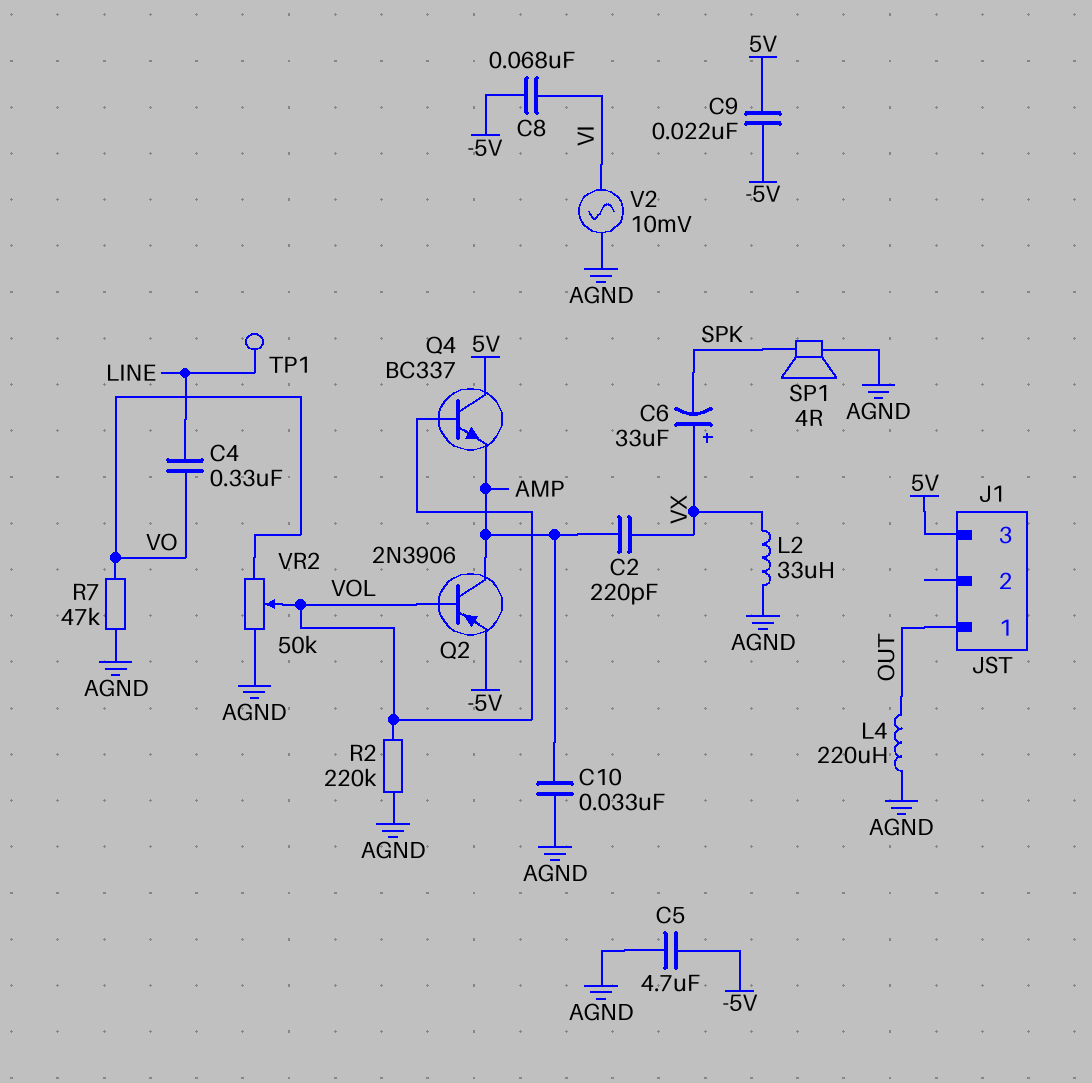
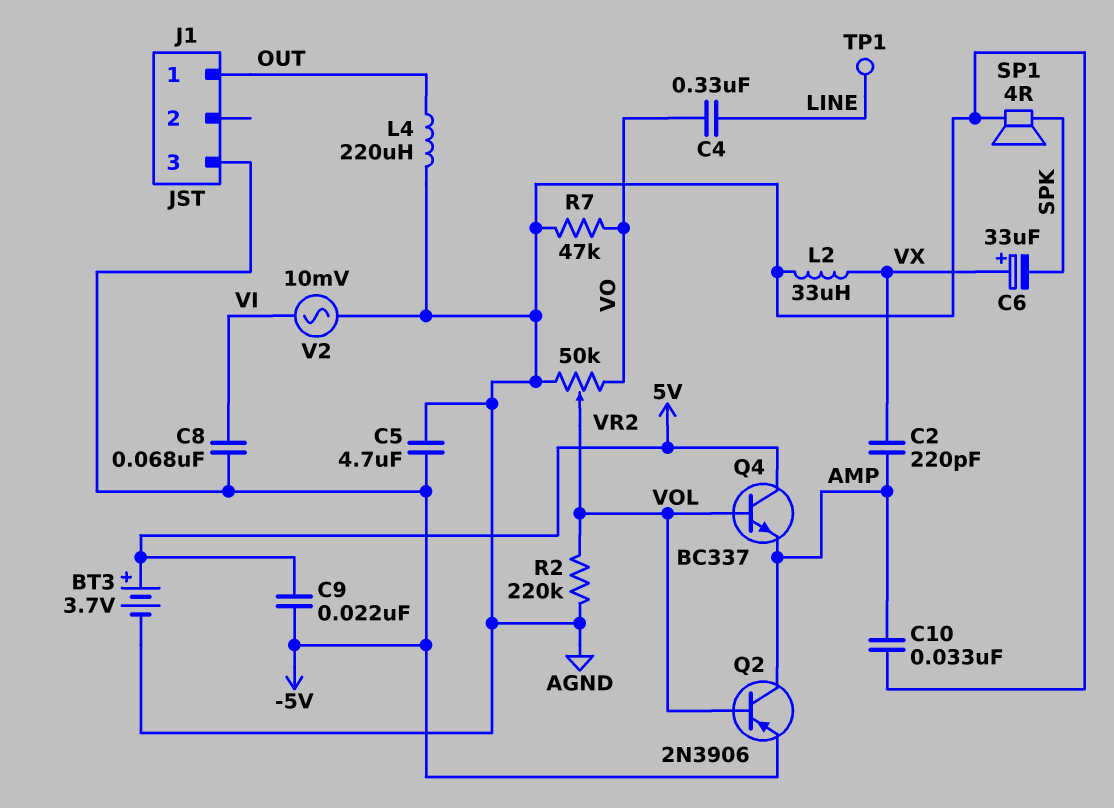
BT3: none -> 3.7V (plus 5V, minus AGND)
J1 pin 3: 5V -> -5V

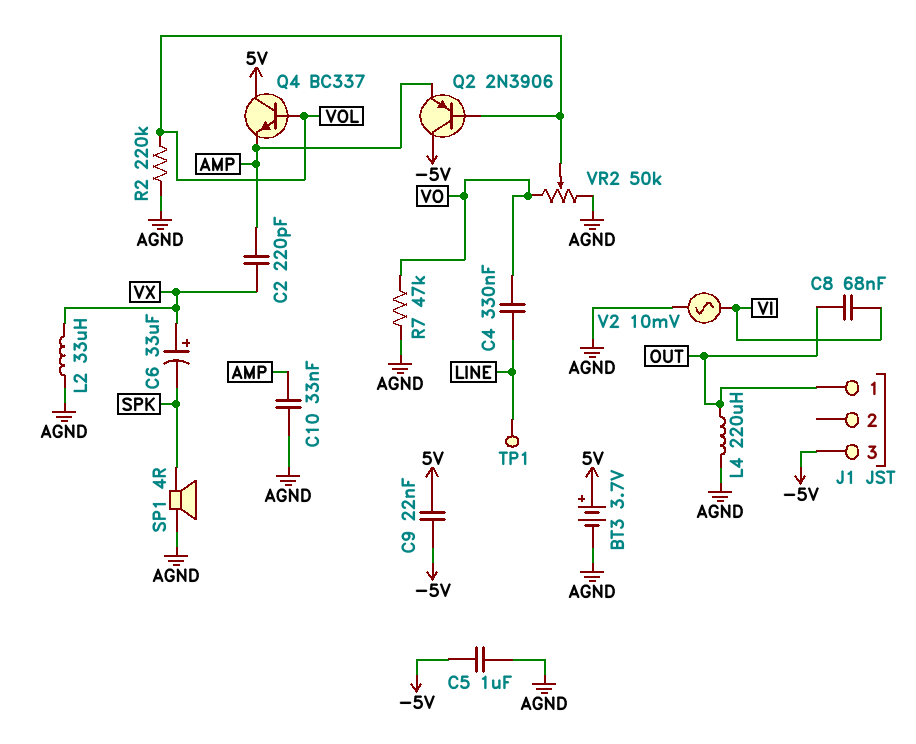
C5: 4.7uF (-5V, AGND) -> 1uF (-5V, AGND)
C8: 68nF (-5V, VI) -> 68nF (OUT, VI)
Q2: PNP 2N3906 (B VOL, C AMP, E -5V) -> PNP 2N3906 (B VOL, C -5V, E AMP)

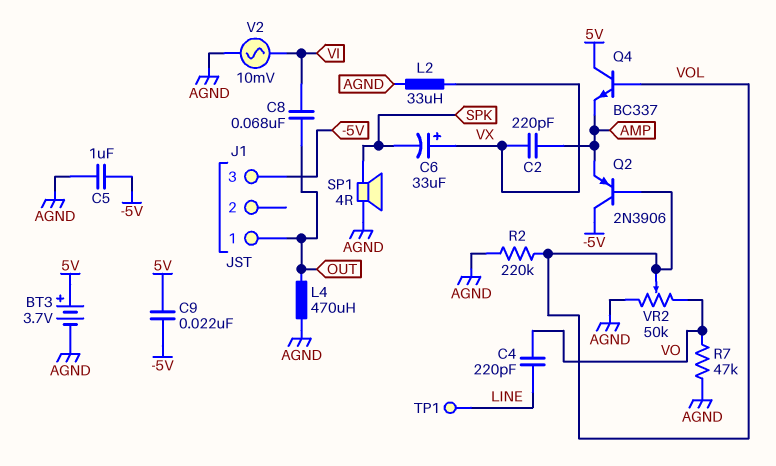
C4: 330nF (LINE, VO) -> 220pF (LINE, VO)
C10: 33nF (AGND, AMP) -> none
L4: 220uH (AGND, OUT) -> 470uH (AGND, OUT)

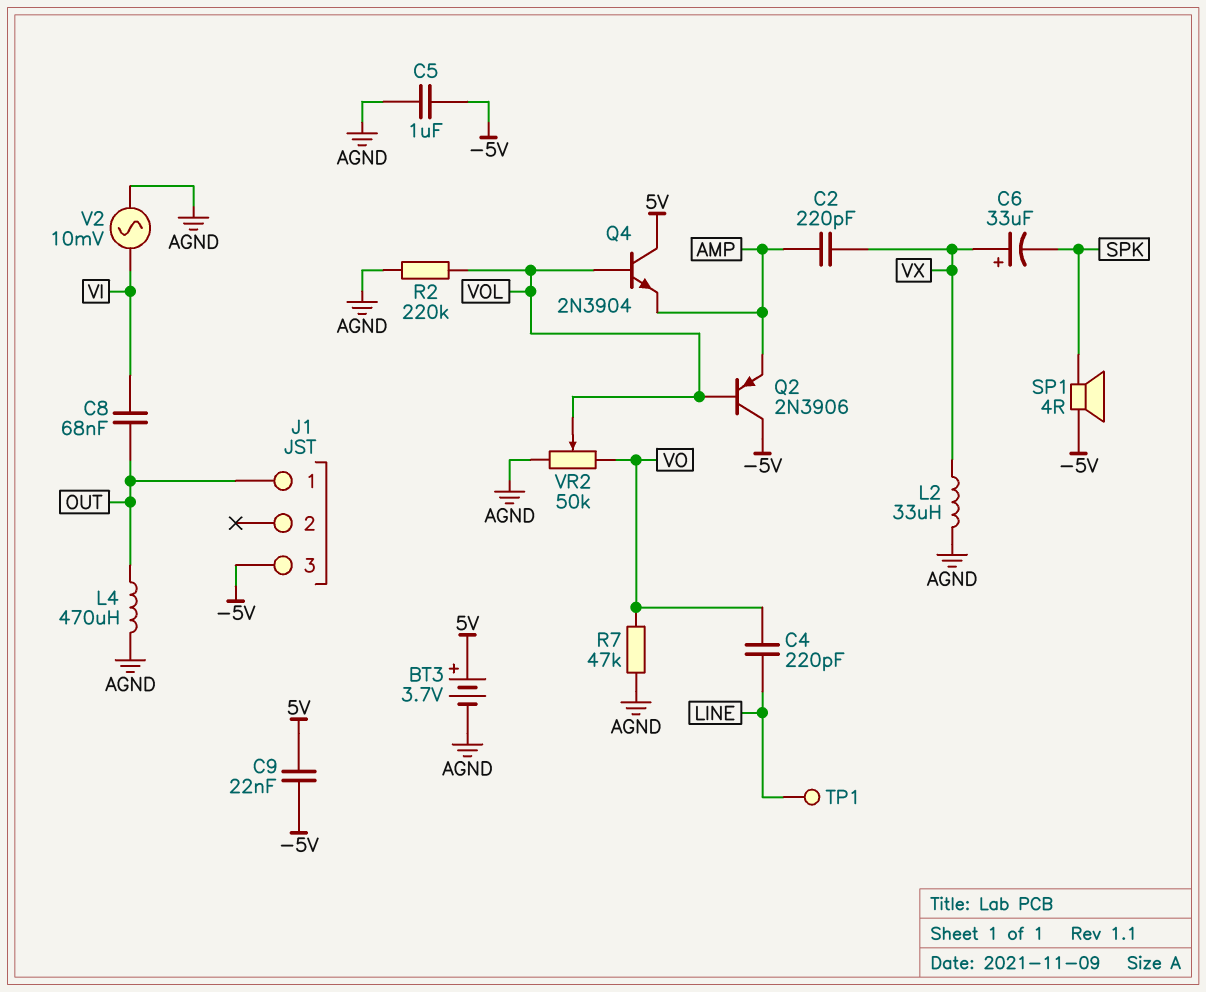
Q4: NPN BC337 (B VOL, C 5V, E AMP) -> NPN 2N3904 (B VOL, C 5V, E AMP)
SP1: speaker 4R (AGND, SPK) -> speaker 4R (-5V, SPK)

